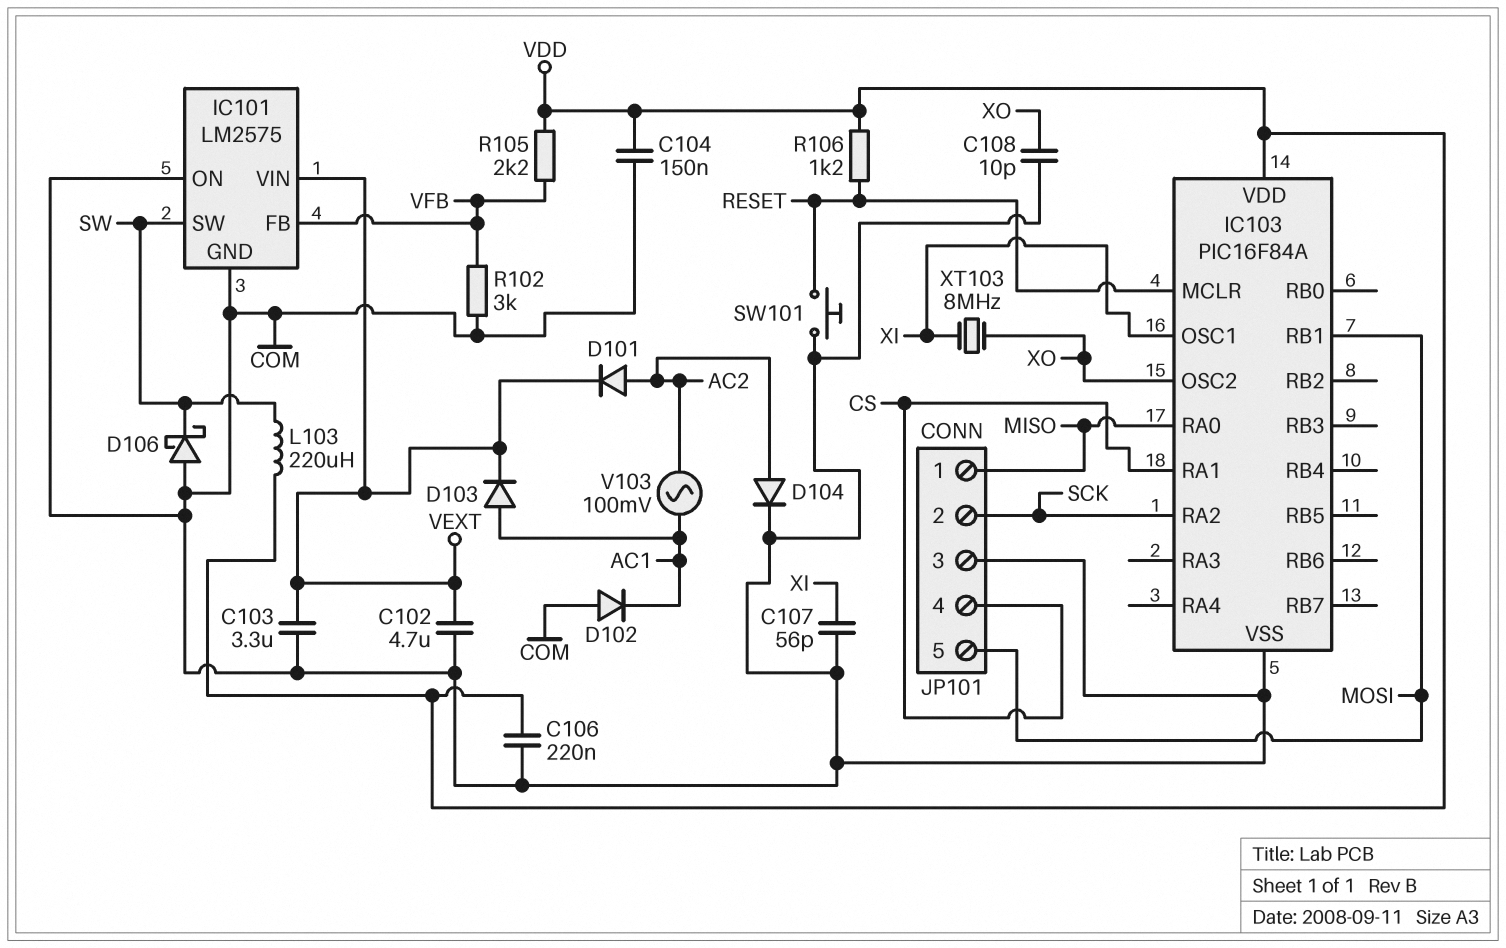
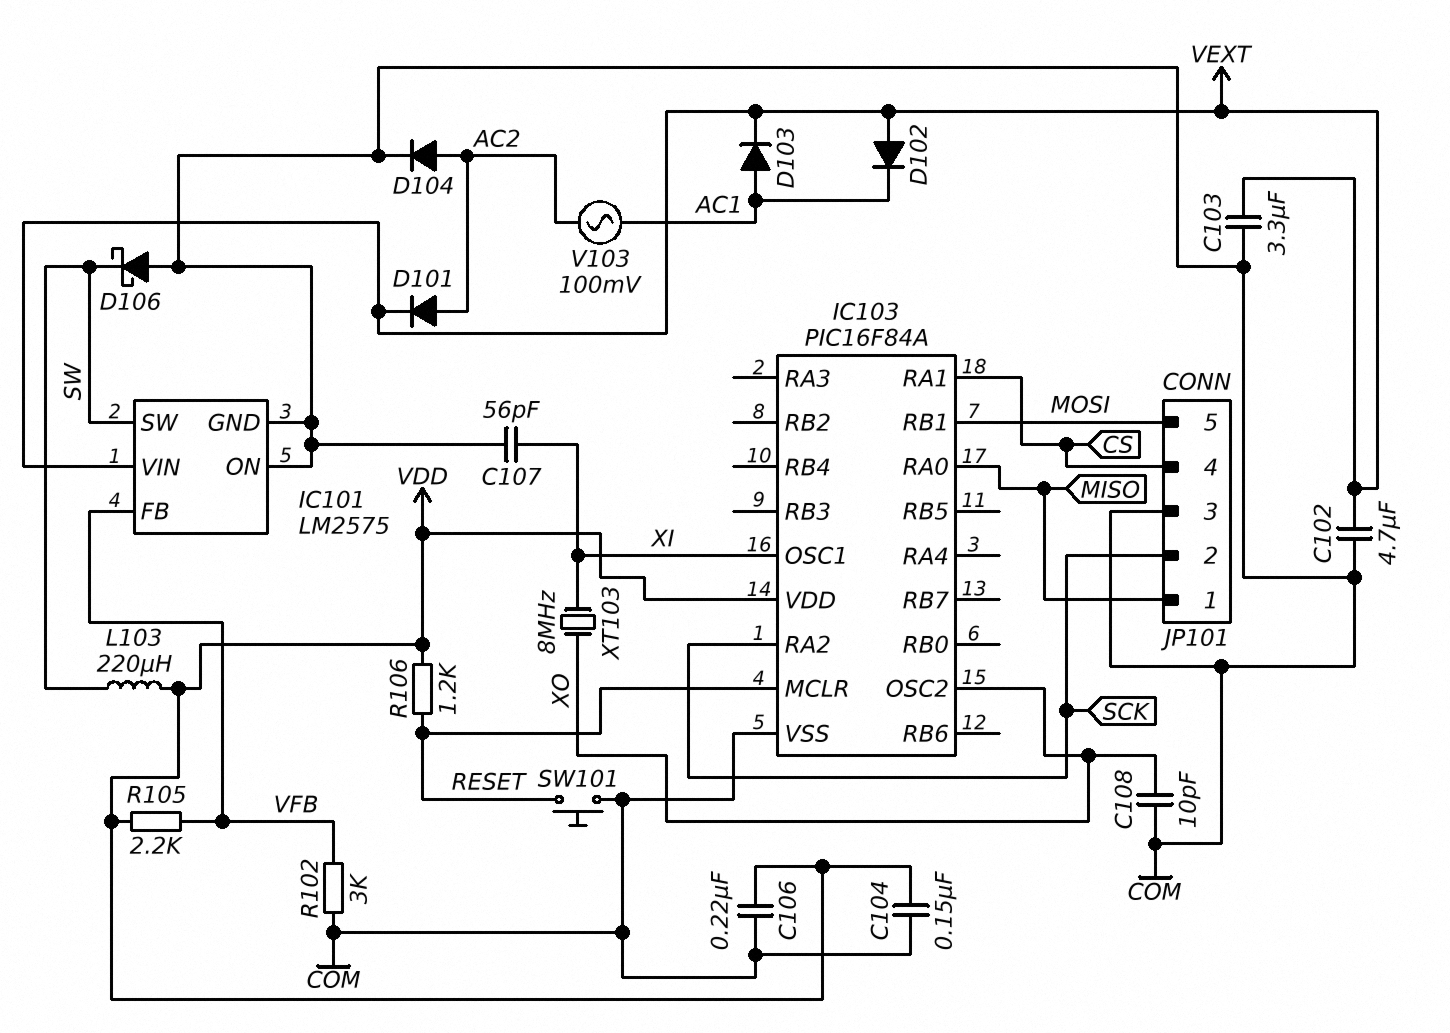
D102: diode (A COM, K AC1) -> diode (A VEXT, K AC1)

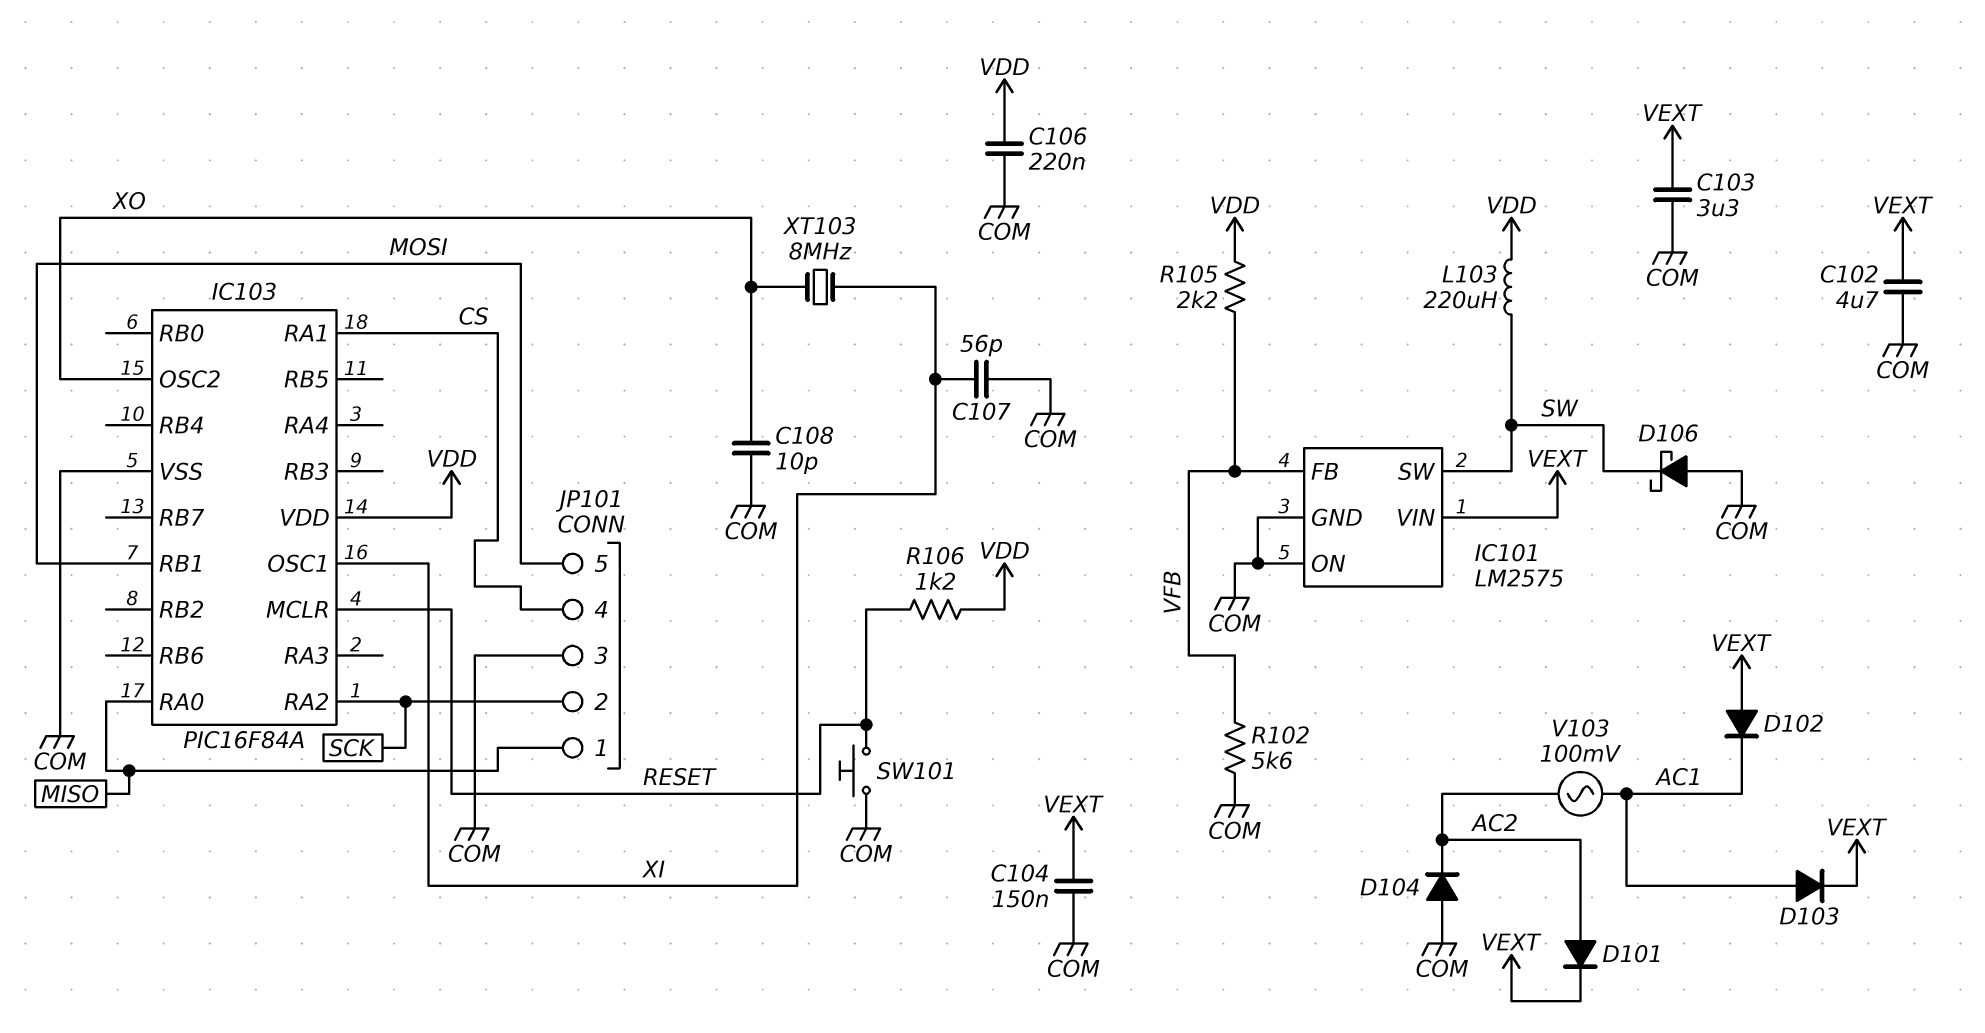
C104: 150nF (COM, VDD) -> 150nF (COM, VEXT)
D104: diode (A AC2, K COM) -> diode (A COM, K AC2)
R102: 3k (COM, VFB) -> 5.6k (COM, VFB)

